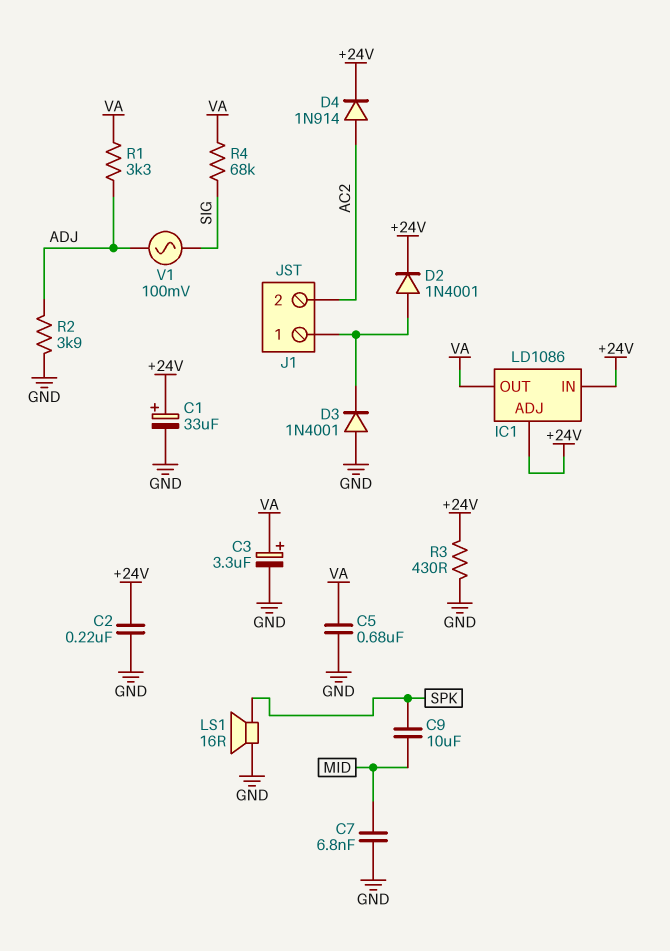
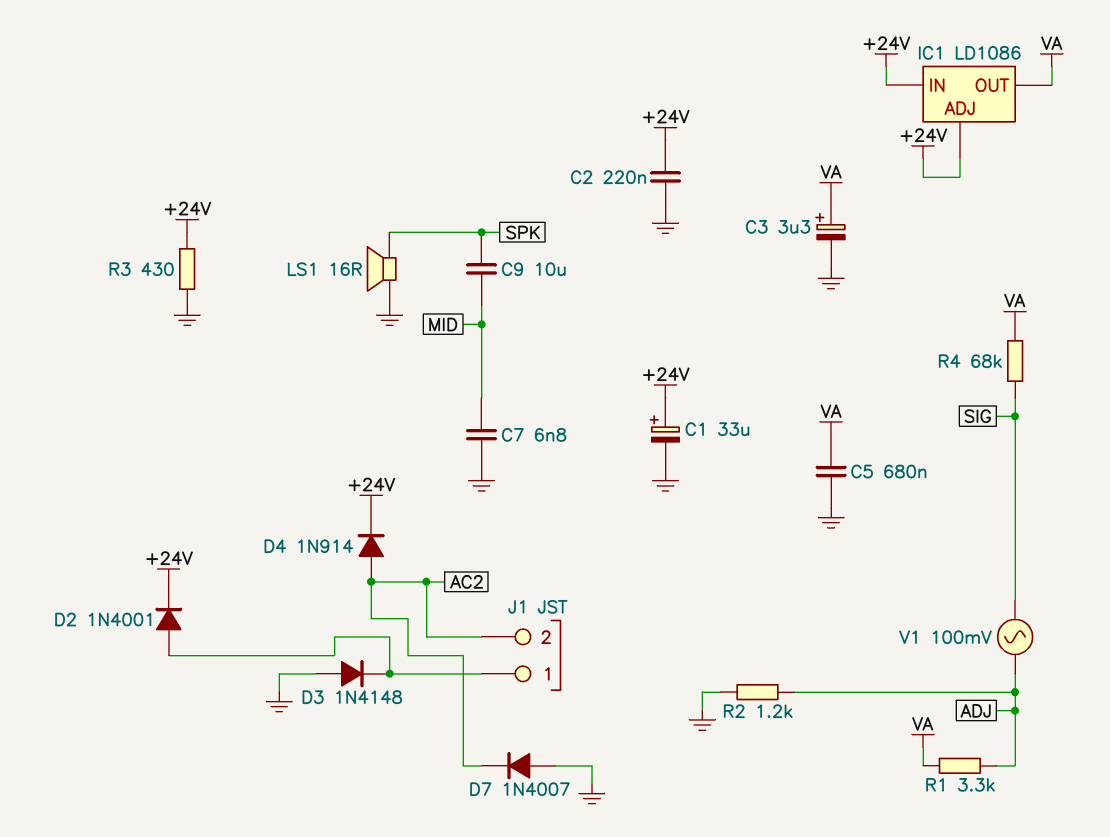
D3: diode 1N4001 (A GND, K J1/1) -> diode 1N4148 (A GND, K J1/1)
D7: none -> diode 1N4007 (A GND, K AC2)
R2: 3.9k (ADJ, GND) -> 1.2k (ADJ, GND)

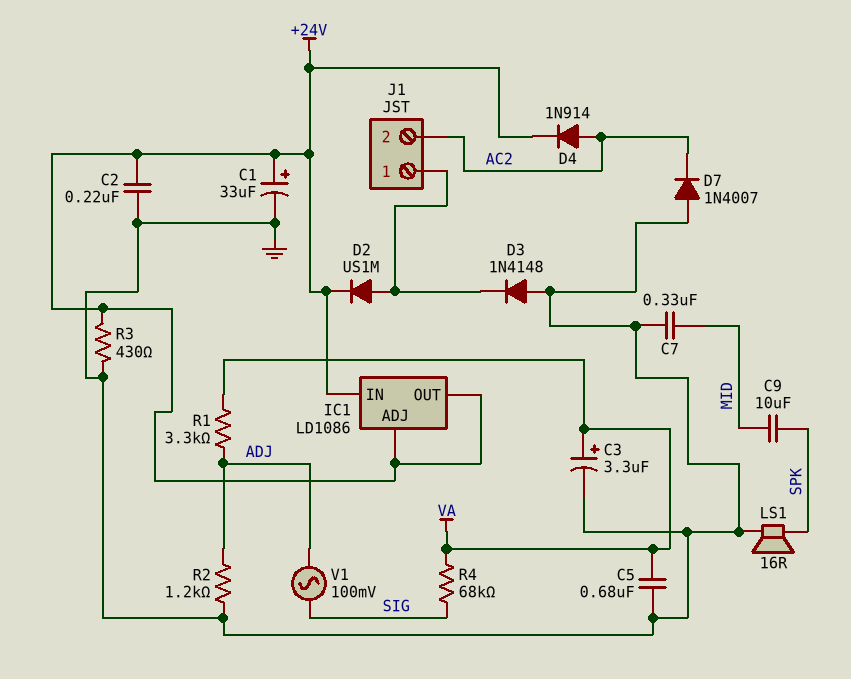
C7: 6.8nF (GND, MID) -> 330nF (GND, MID)
D2: diode 1N4001 (A J1/1, K +24V) -> diode US1M (A J1/1, K +24V)
IC1 pin OUT: VA -> +24V

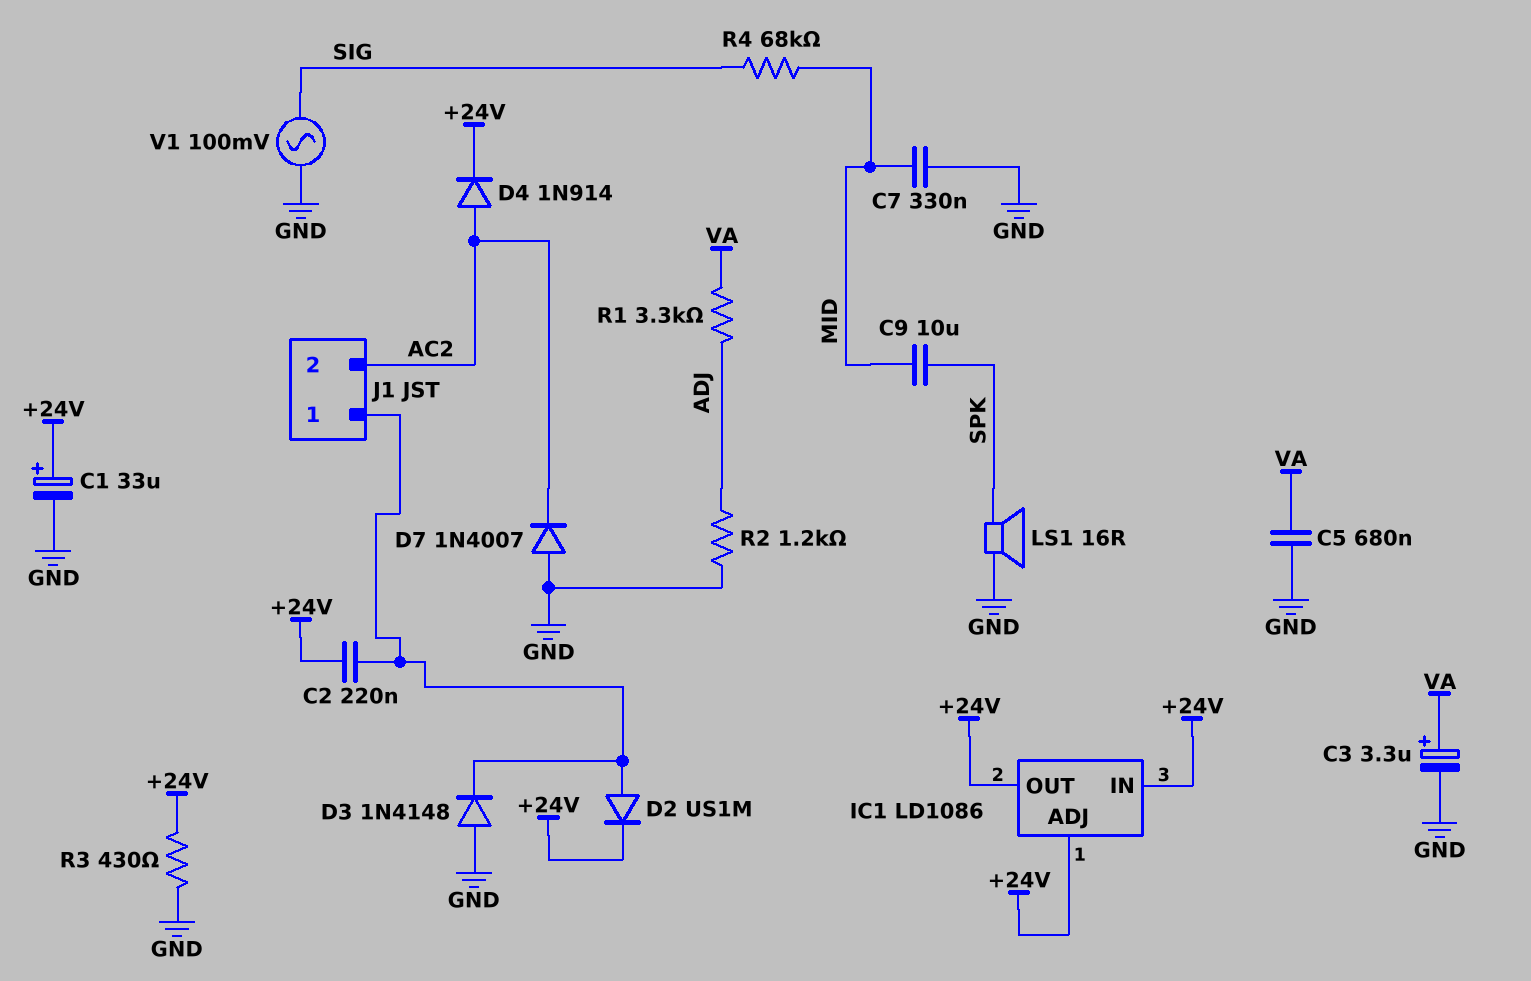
C2: 220nF (+24V, GND) -> 220nF (+24V, J1/1)
R4: 68k (SIG, VA) -> 68k (MID, SIG)
V1: AC 100mV (ADJ, SIG) -> AC 100mV (GND, SIG)

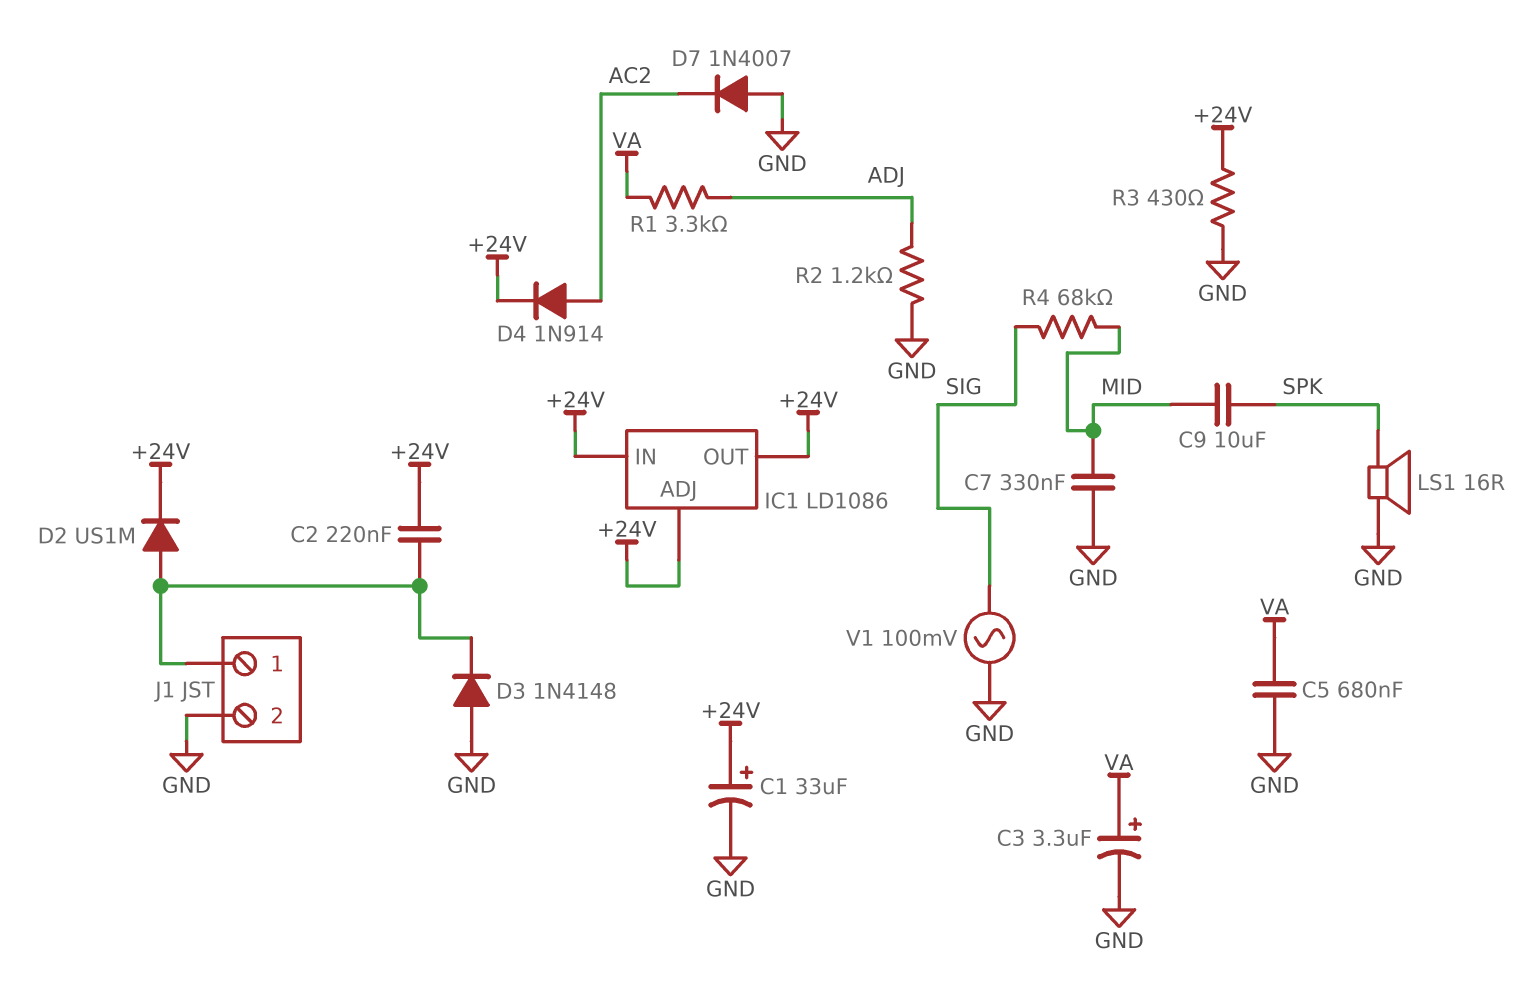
J1 pin 2: AC2 -> GND

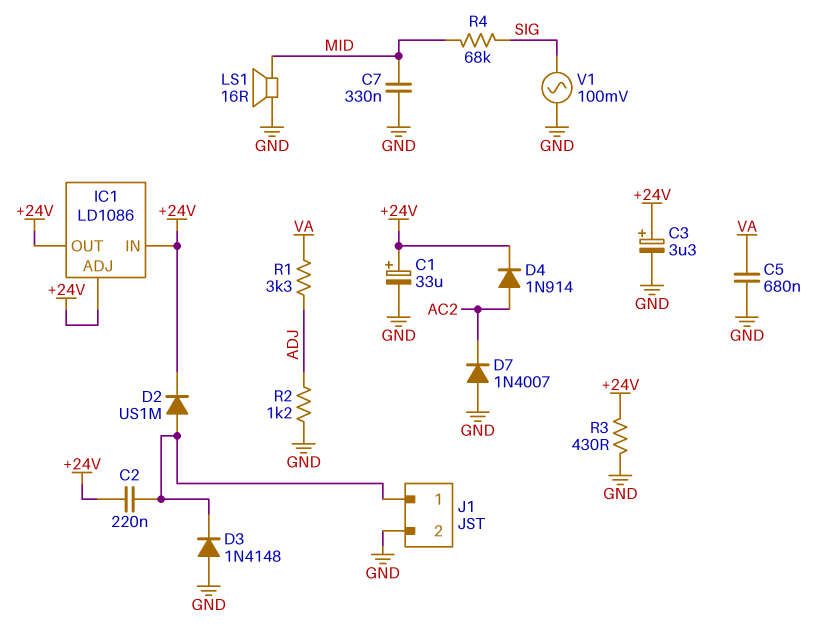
C3: 3.3uF (plus VA, minus GND) -> 3.3uF (plus +24V, minus GND)
C9: 10uF (MID, SPK) -> none
LS1: speaker 16R (GND, SPK) -> speaker 16R (GND, MID)

